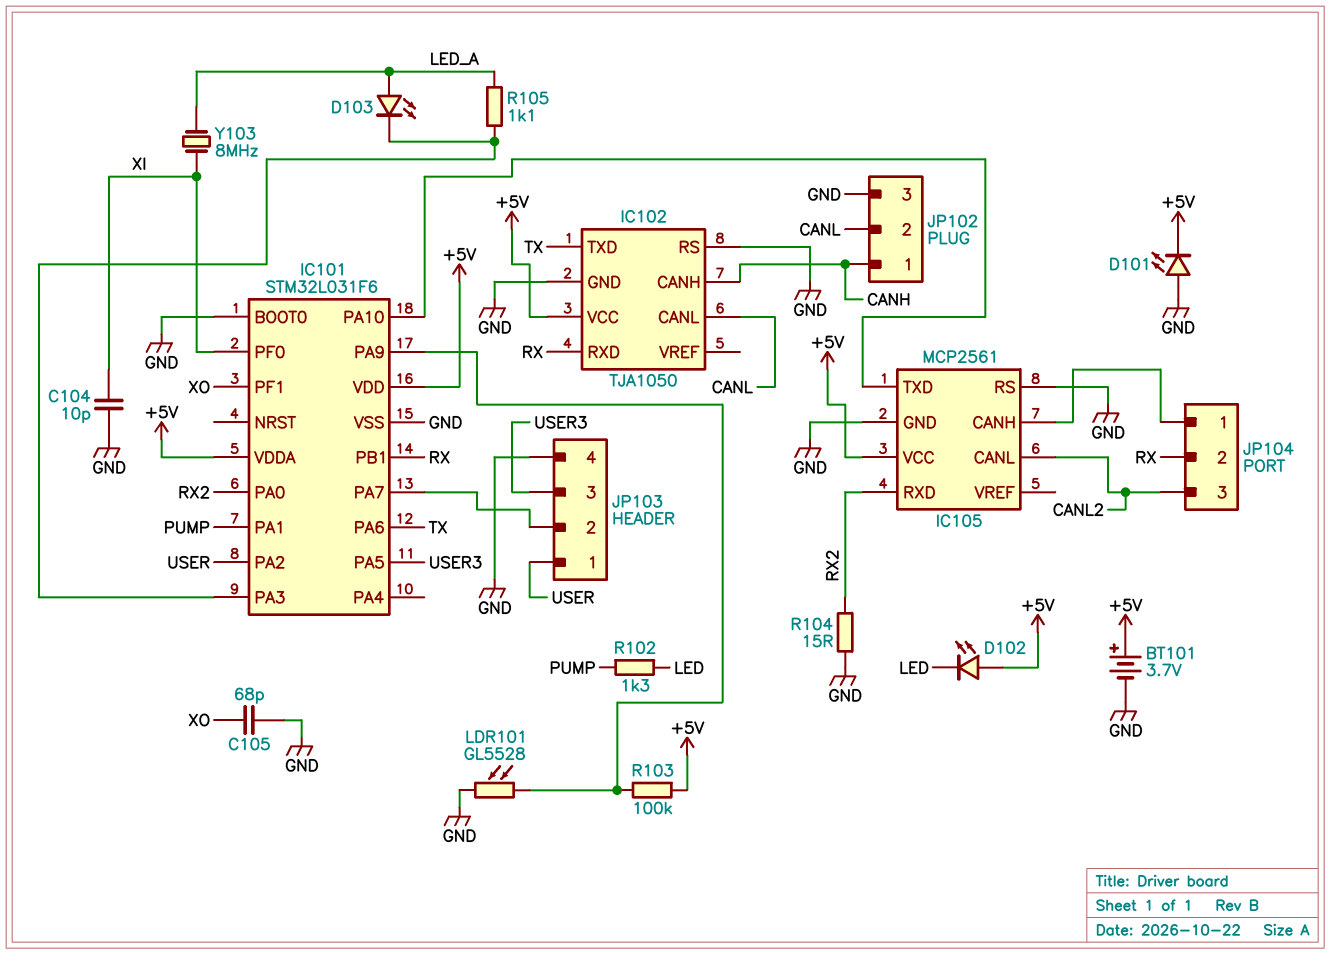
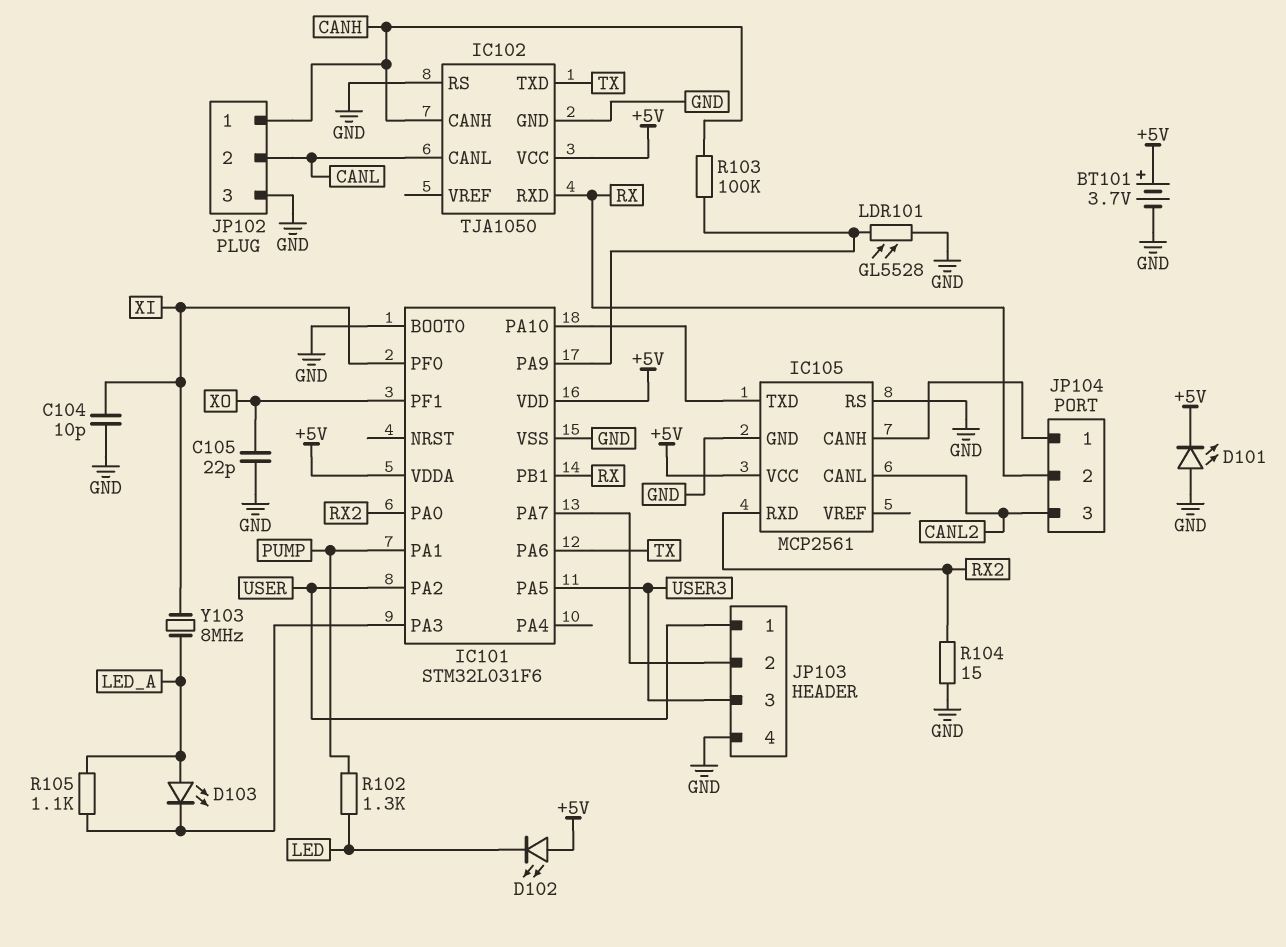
C105: 68pF (GND, XO) -> 22pF (GND, XO)
R103: 100k (+5V, IC101/PA9) -> 100k (CANH, IC101/PA9)

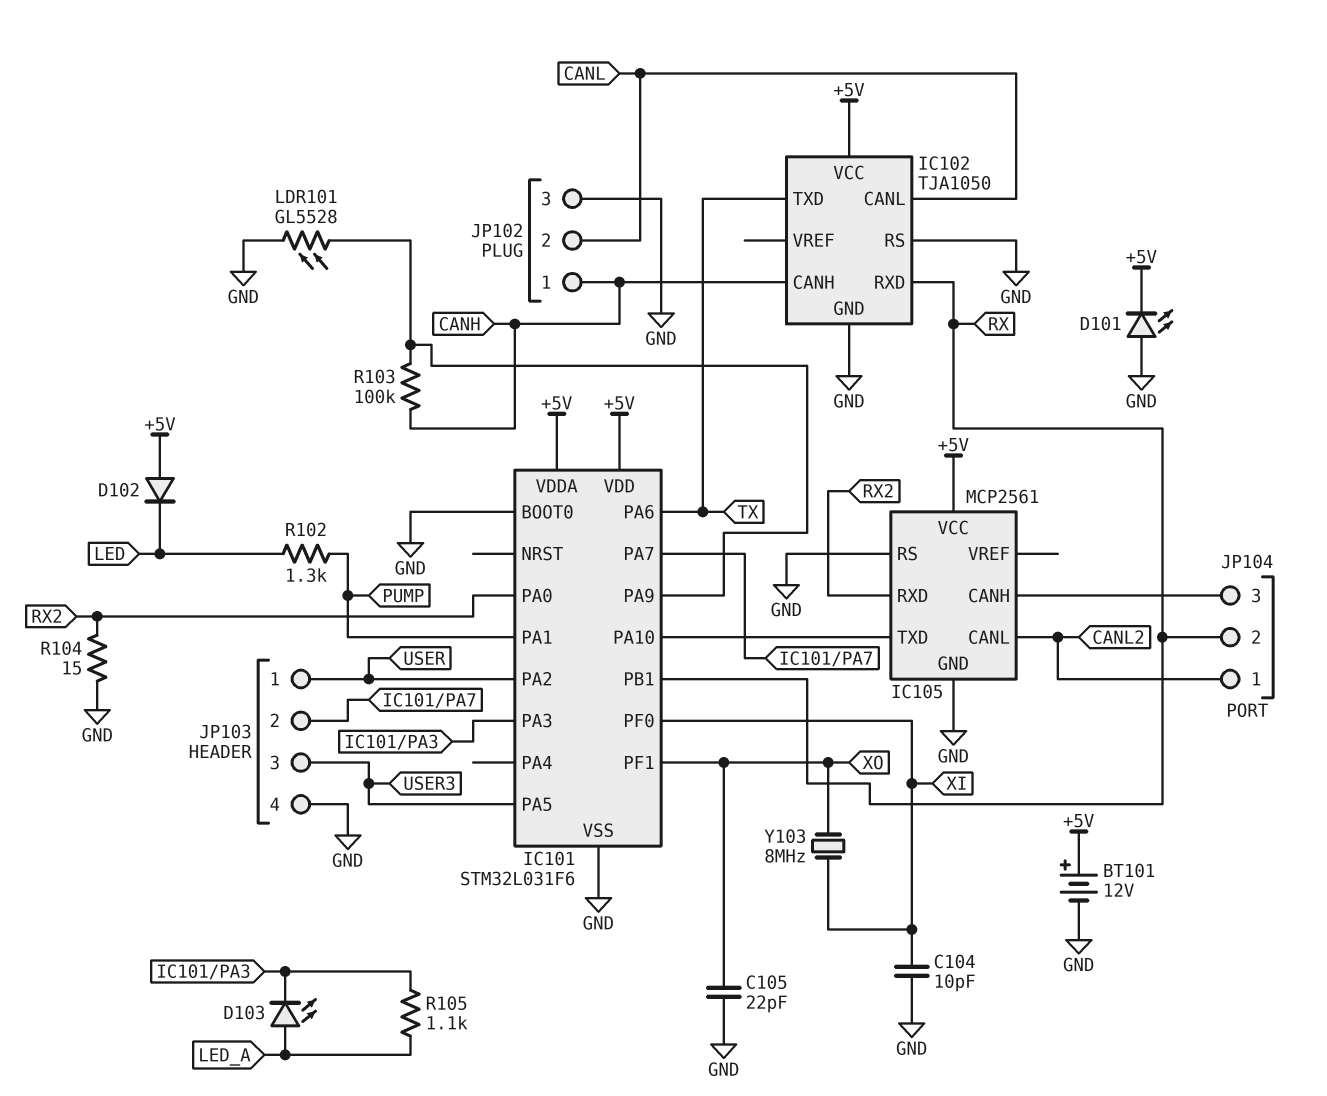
BT101: 3.7V (plus +5V, minus GND) -> 12V (plus +5V, minus GND)
D102: LED (A +5V, K LED) -> diode (A +5V, K LED)
JP104 pin 1: IC105/CANH -> CANL2
JP104 pin 3: CANL2 -> IC105/CANH
Y103: 8MHz (LED_A, XI) -> 8MHz (XI, XO)

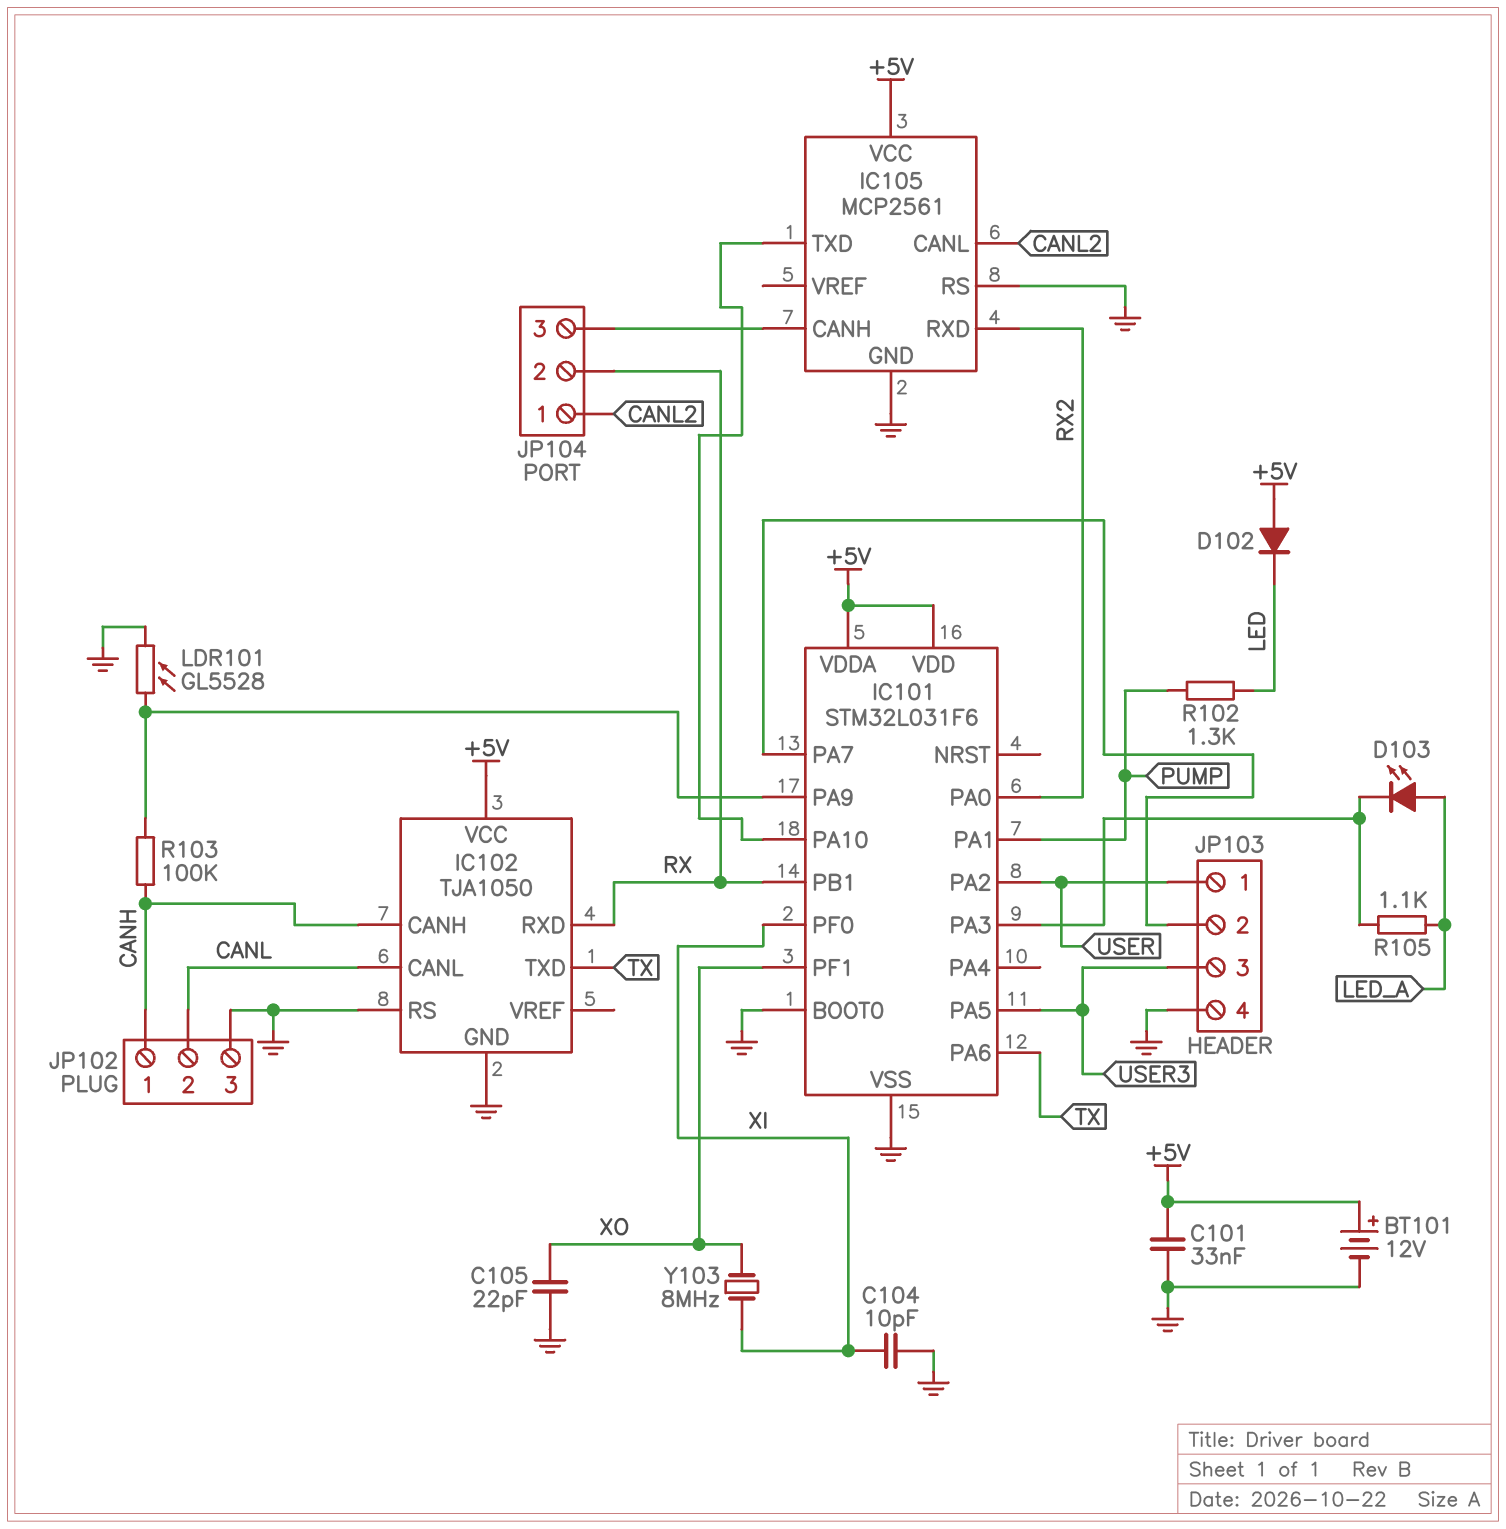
C101: none -> 33nF (+5V, GND)
D101: LED (A GND, K +5V) -> none
R104: 15 (GND, RX2) -> none

